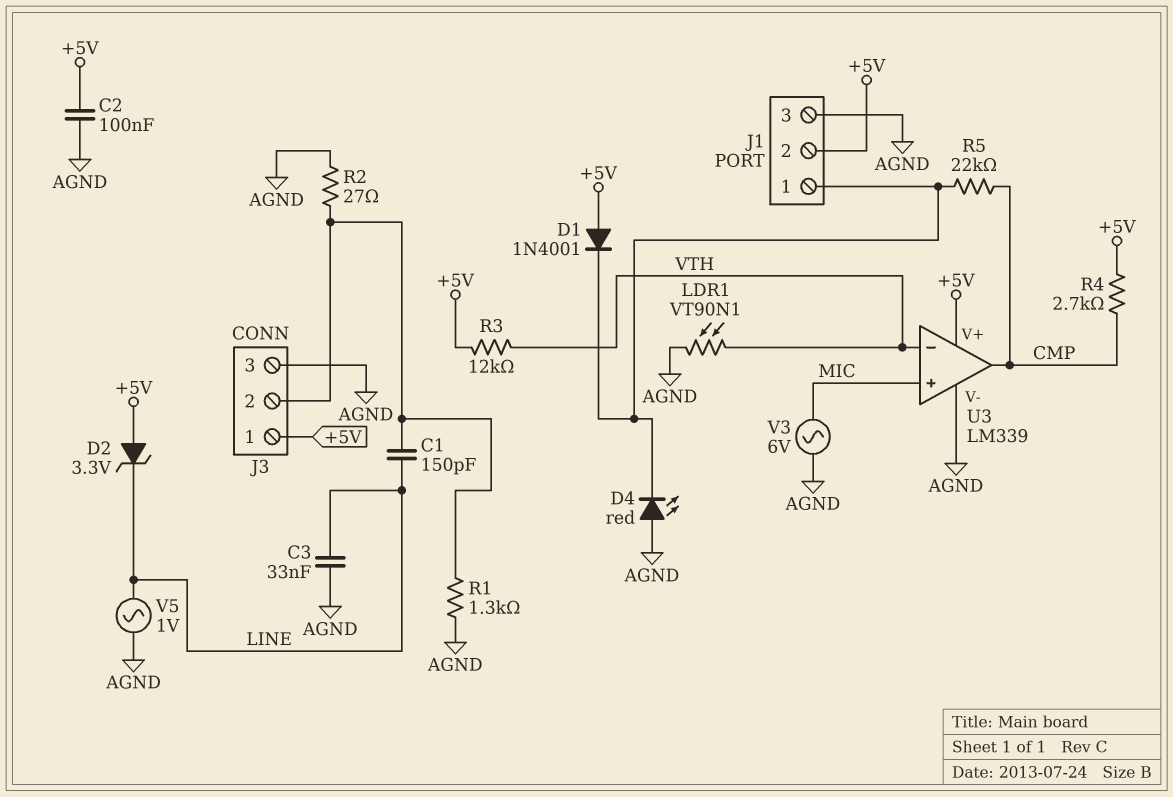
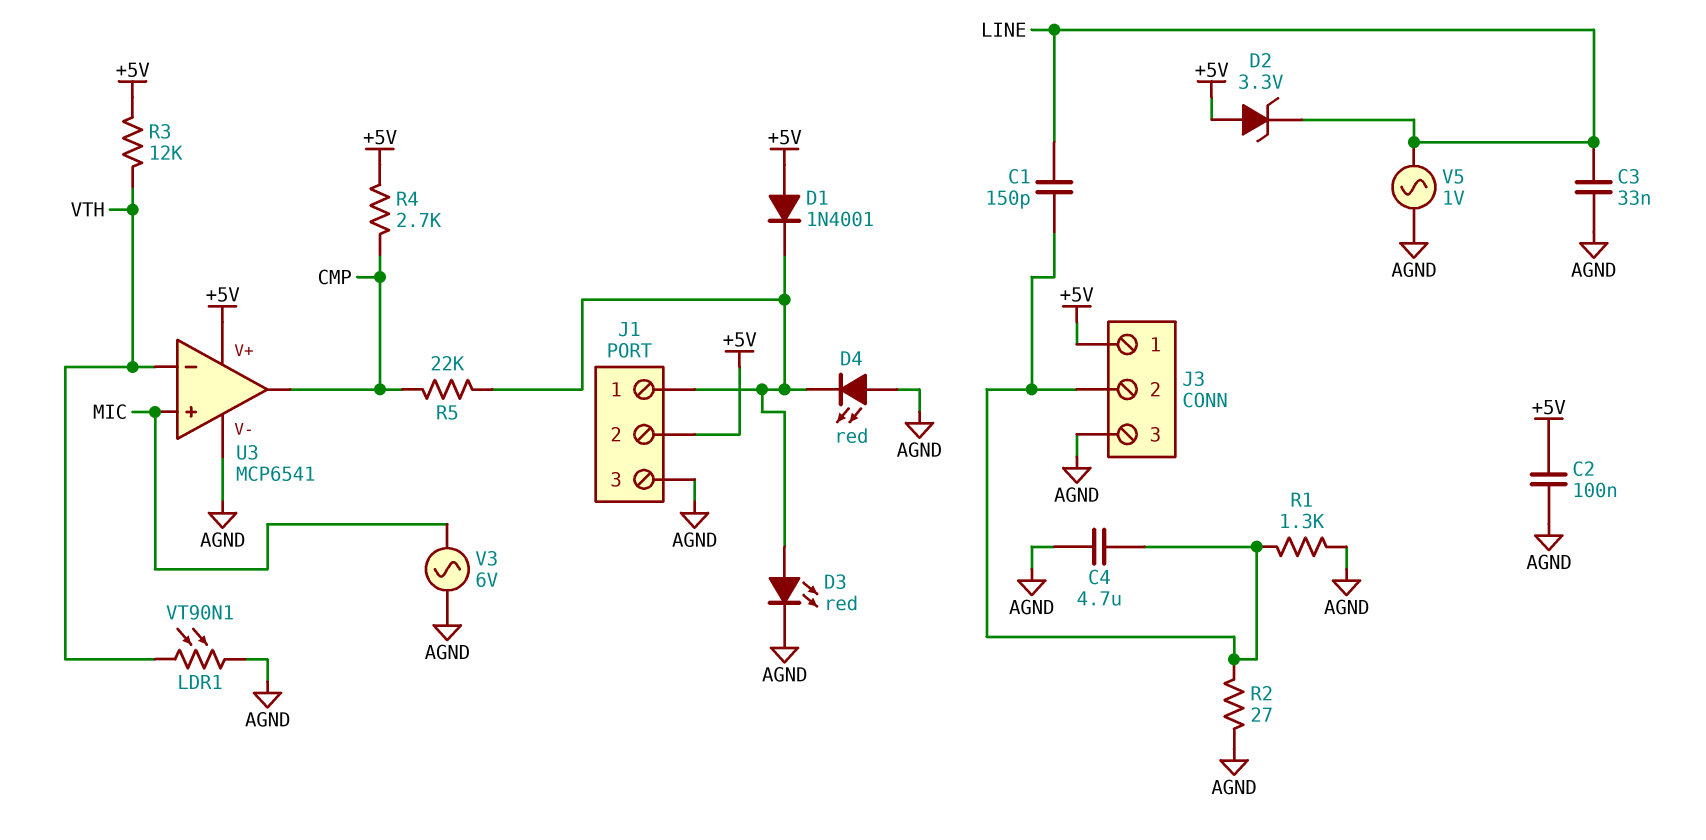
C4: none -> 4.7uF (AGND, J3/2)
D3: none -> LED red (A J1/1, K AGND)
U3: LM339 -> MCP6541

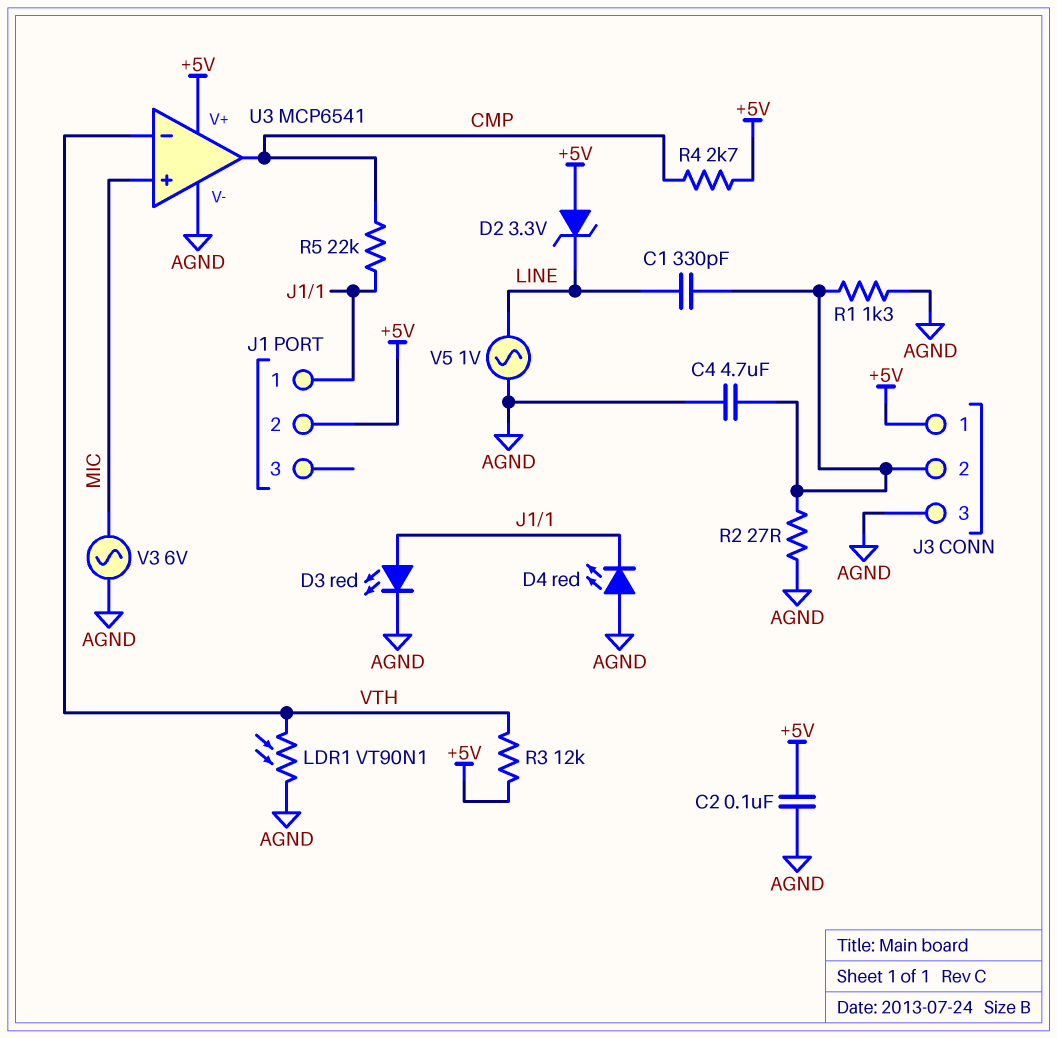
C1: 150pF (J3/2, LINE) -> 330pF (J3/2, LINE)
C3: 33nF (AGND, LINE) -> none
D1: diode 1N4001 (A +5V, K J1/1) -> none
J1 pin 3: AGND -> none

